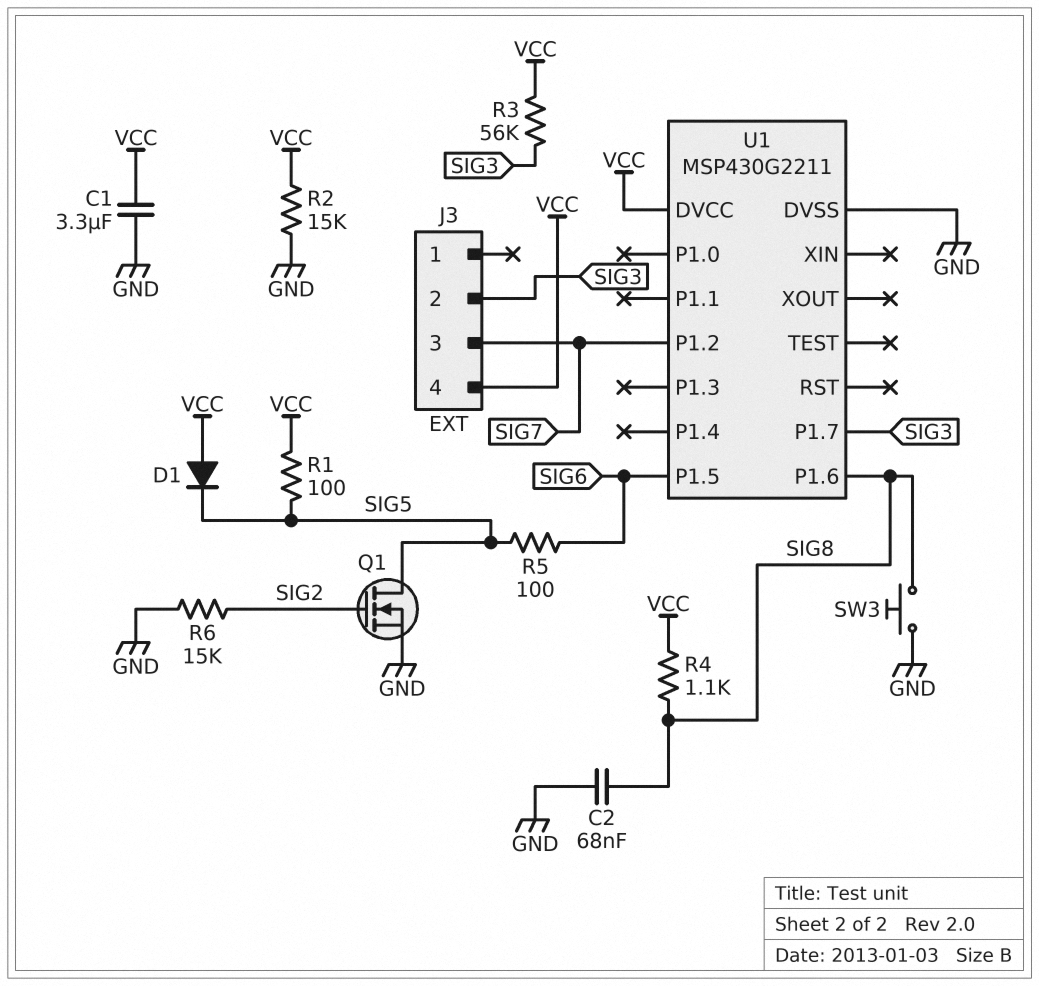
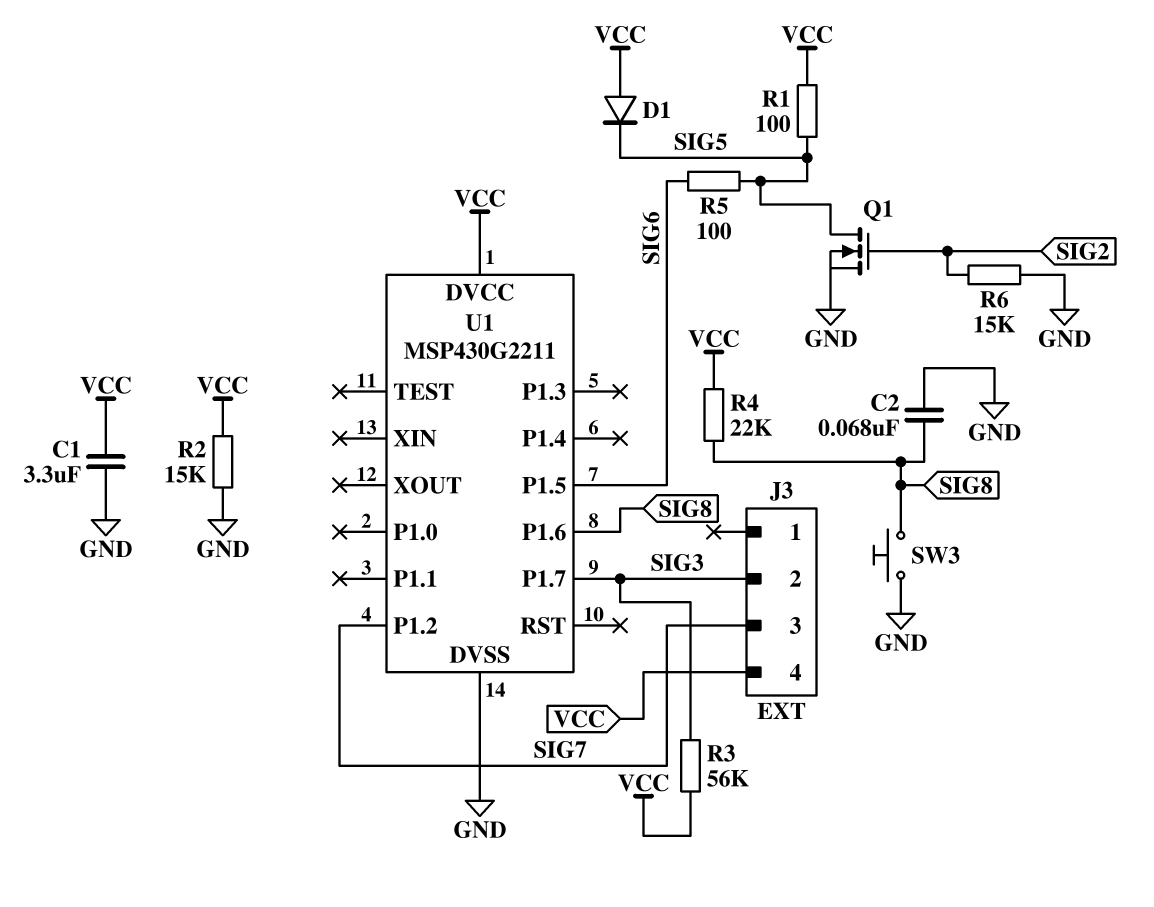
R4: 1.1k (SIG8, VCC) -> 22k (SIG8, VCC)

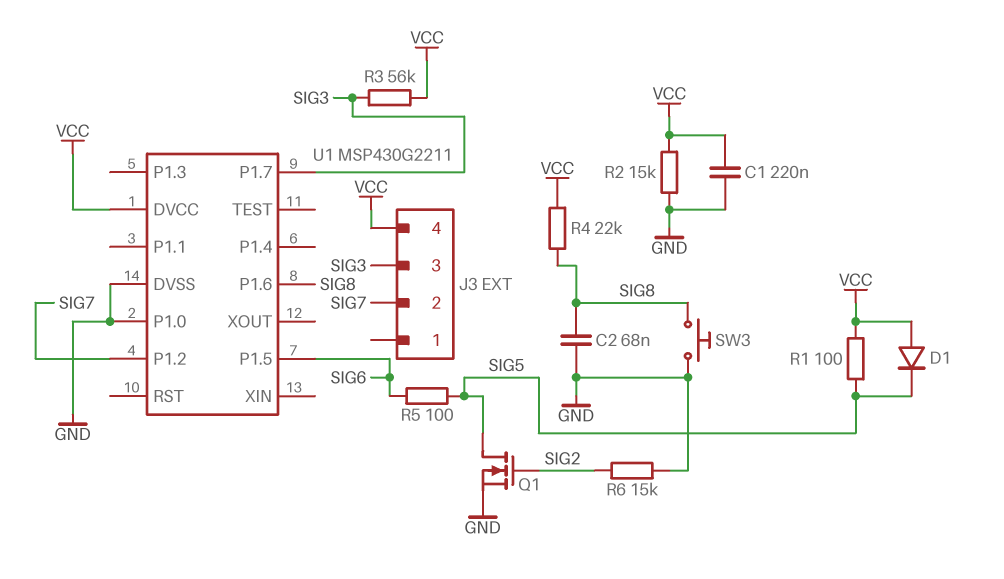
C1: 3.3uF (GND, VCC) -> 220nF (GND, VCC)
J3 pin 2: SIG3 -> SIG7
J3 pin 3: SIG7 -> SIG3
U1 pin P1.0: none -> GND

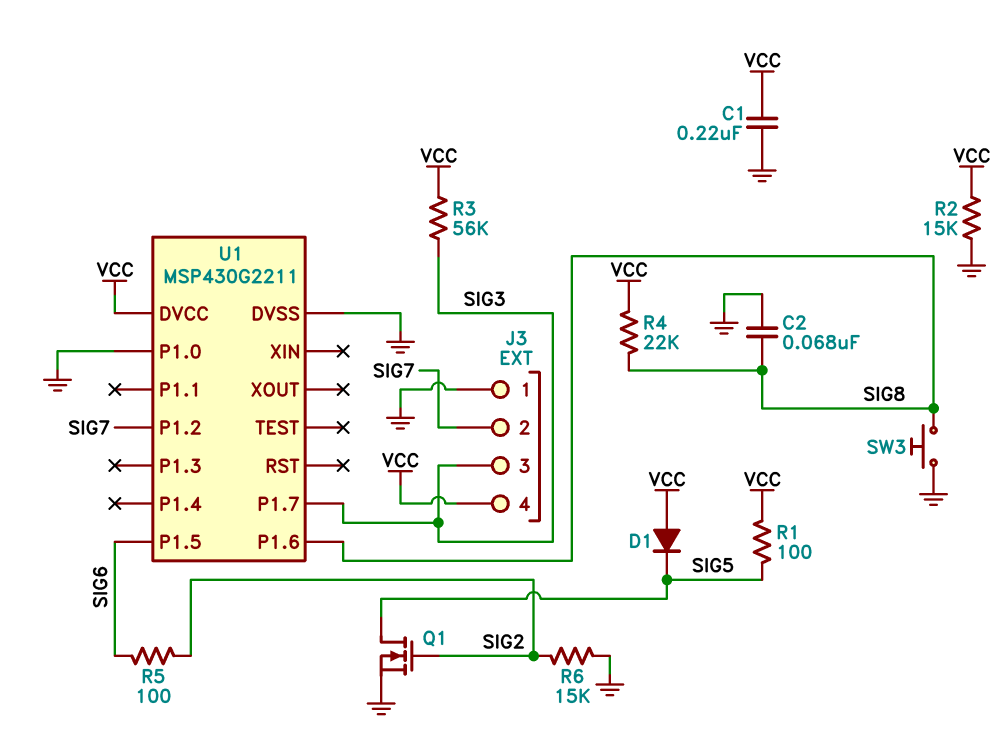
J3 pin 1: none -> GND
R5: 100 (SIG5, SIG6) -> 100 (SIG2, SIG6)

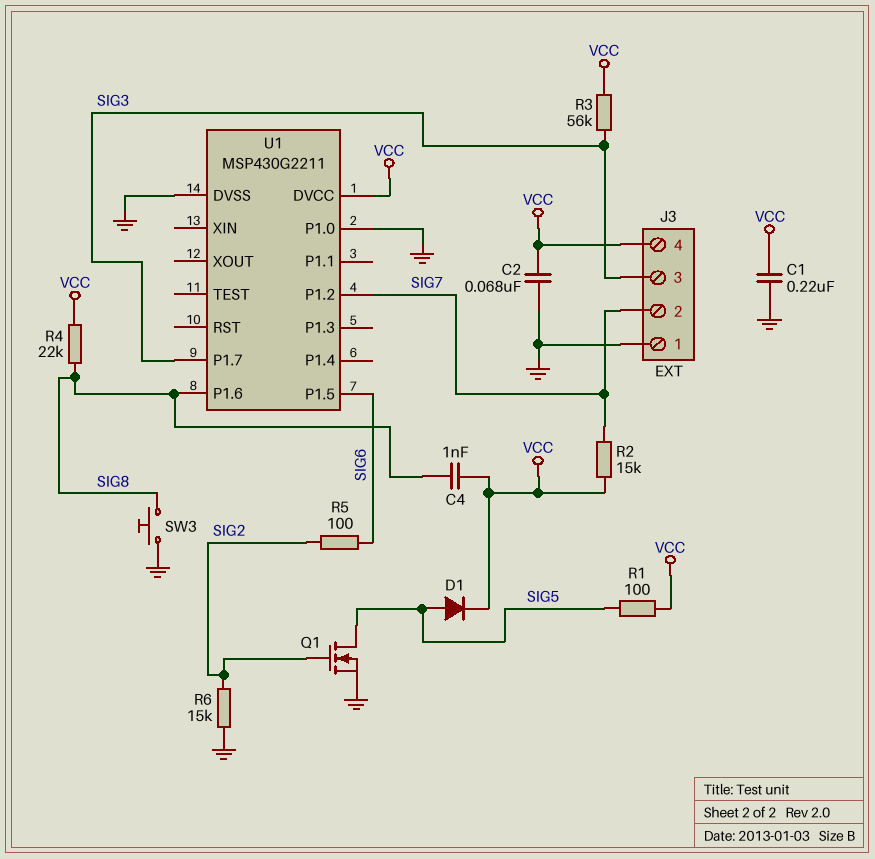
C2: 68nF (GND, SIG8) -> 68nF (GND, VCC)
C4: none -> 1nF (SIG8, VCC)
D1: diode (A VCC, K SIG5) -> diode (A SIG5, K VCC)
R2: 15k (GND, VCC) -> 15k (SIG7, VCC)

